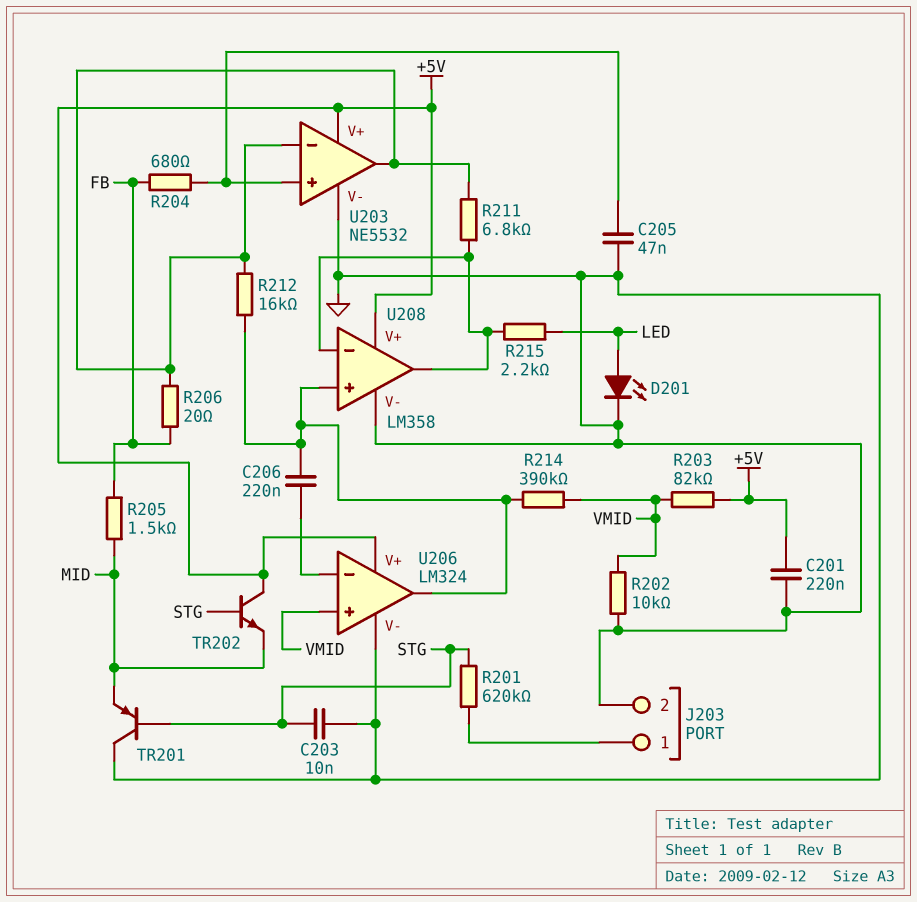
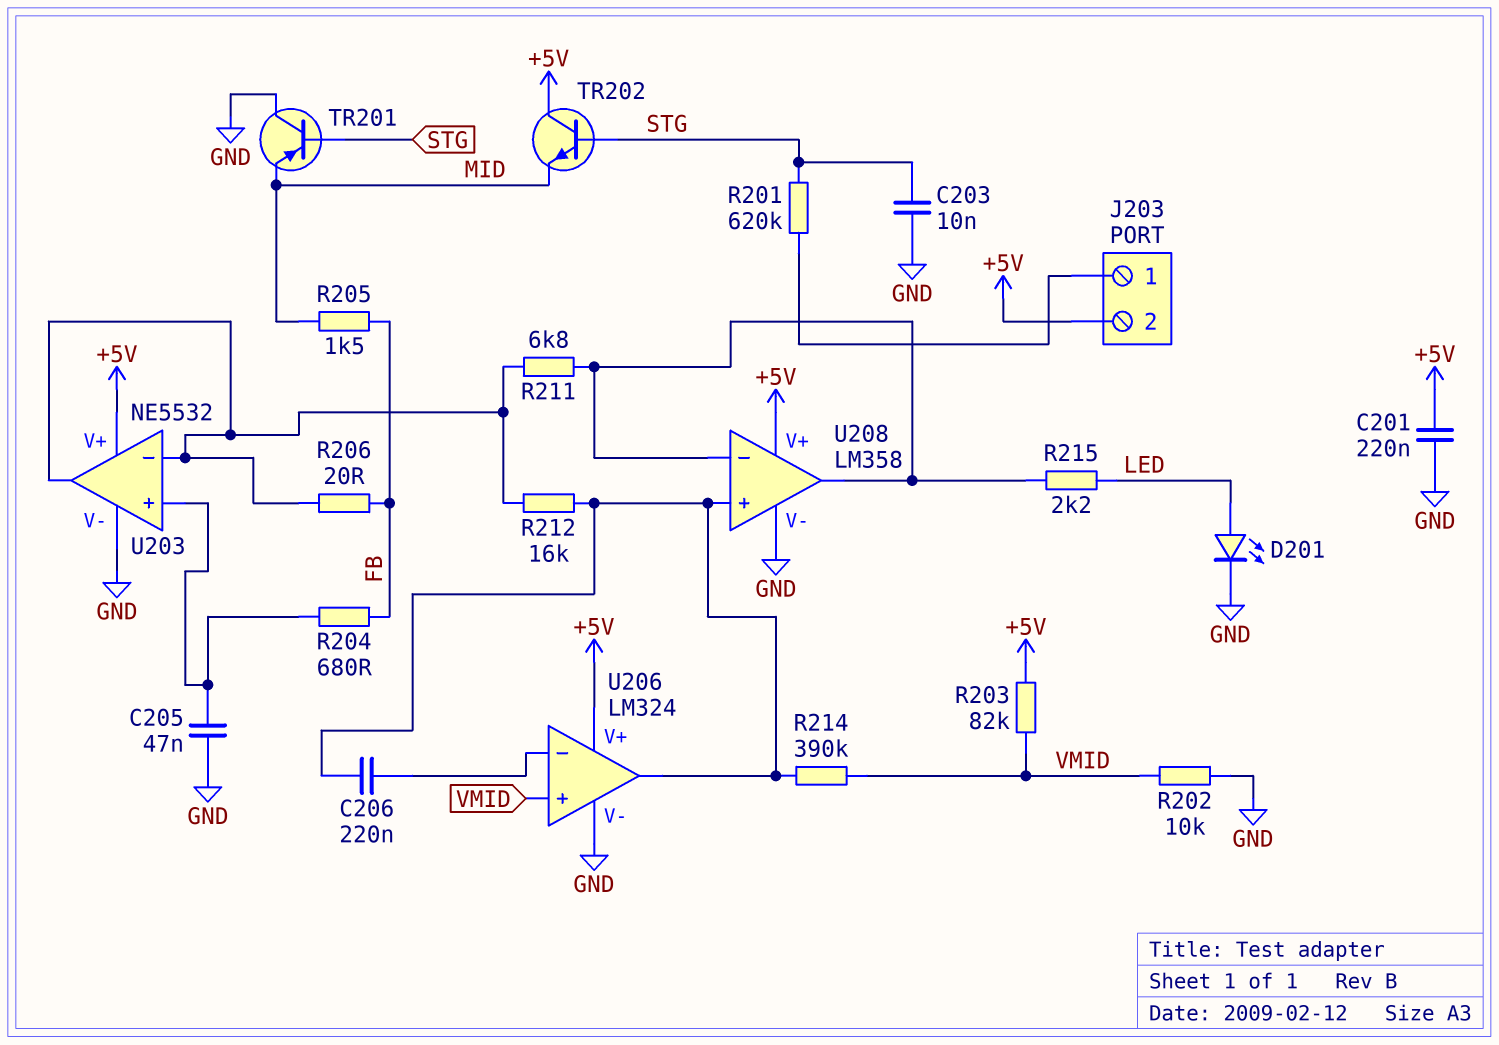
J203 pin 2: GND -> +5V

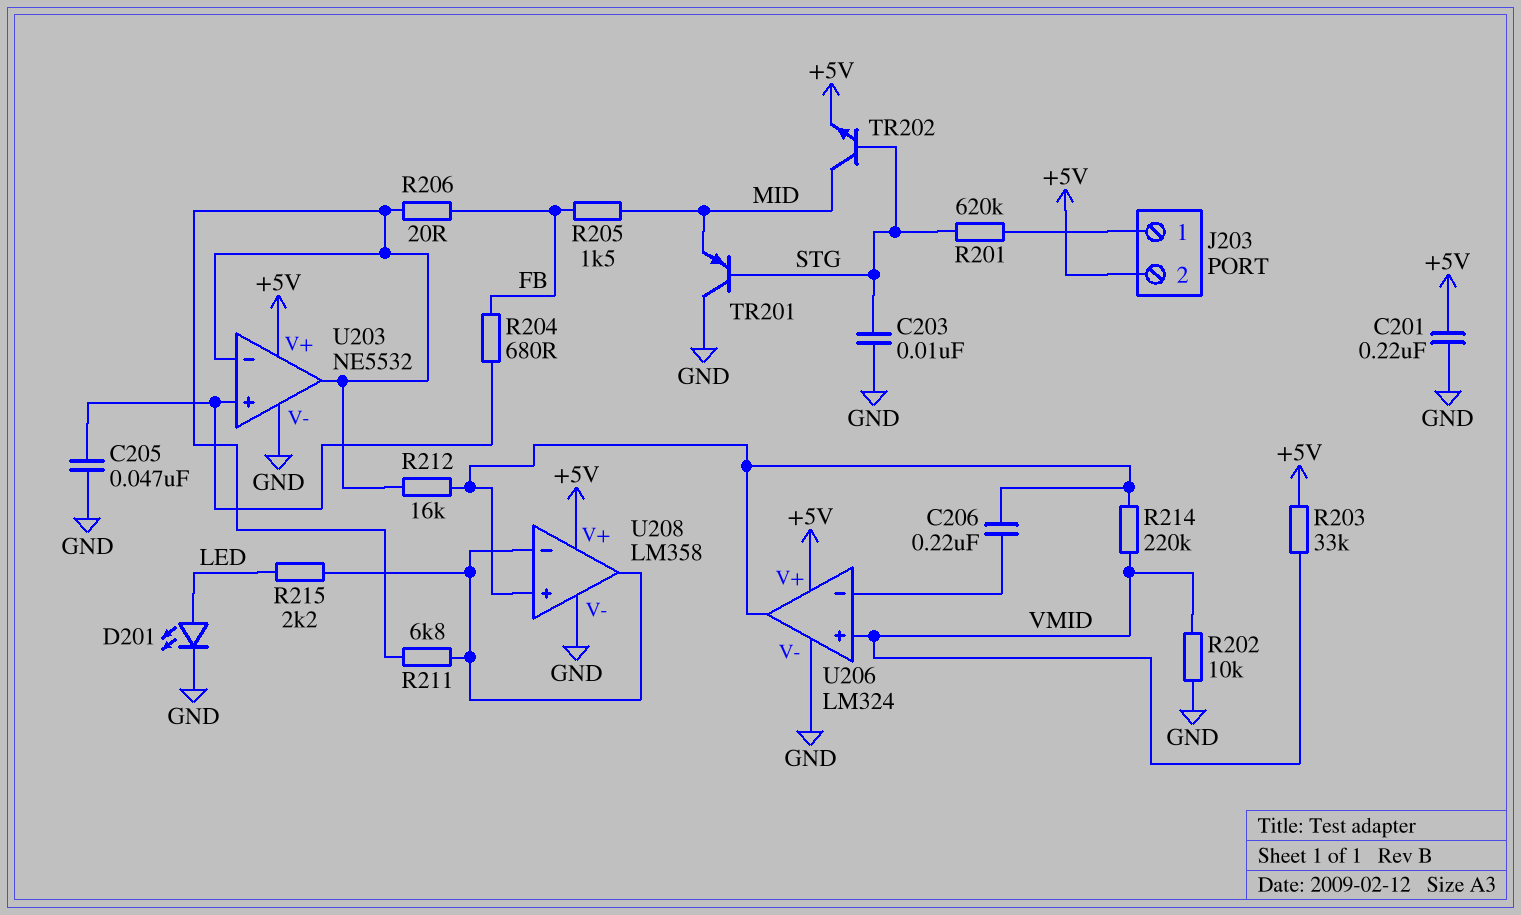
R203: 82k (+5V, VMID) -> 33k (+5V, VMID)
R214: 390k (U206/out, VMID) -> 220k (U206/out, VMID)
TR202: NPN (B STG, C +5V, E MID) -> NPN (B STG, C MID, E +5V)

